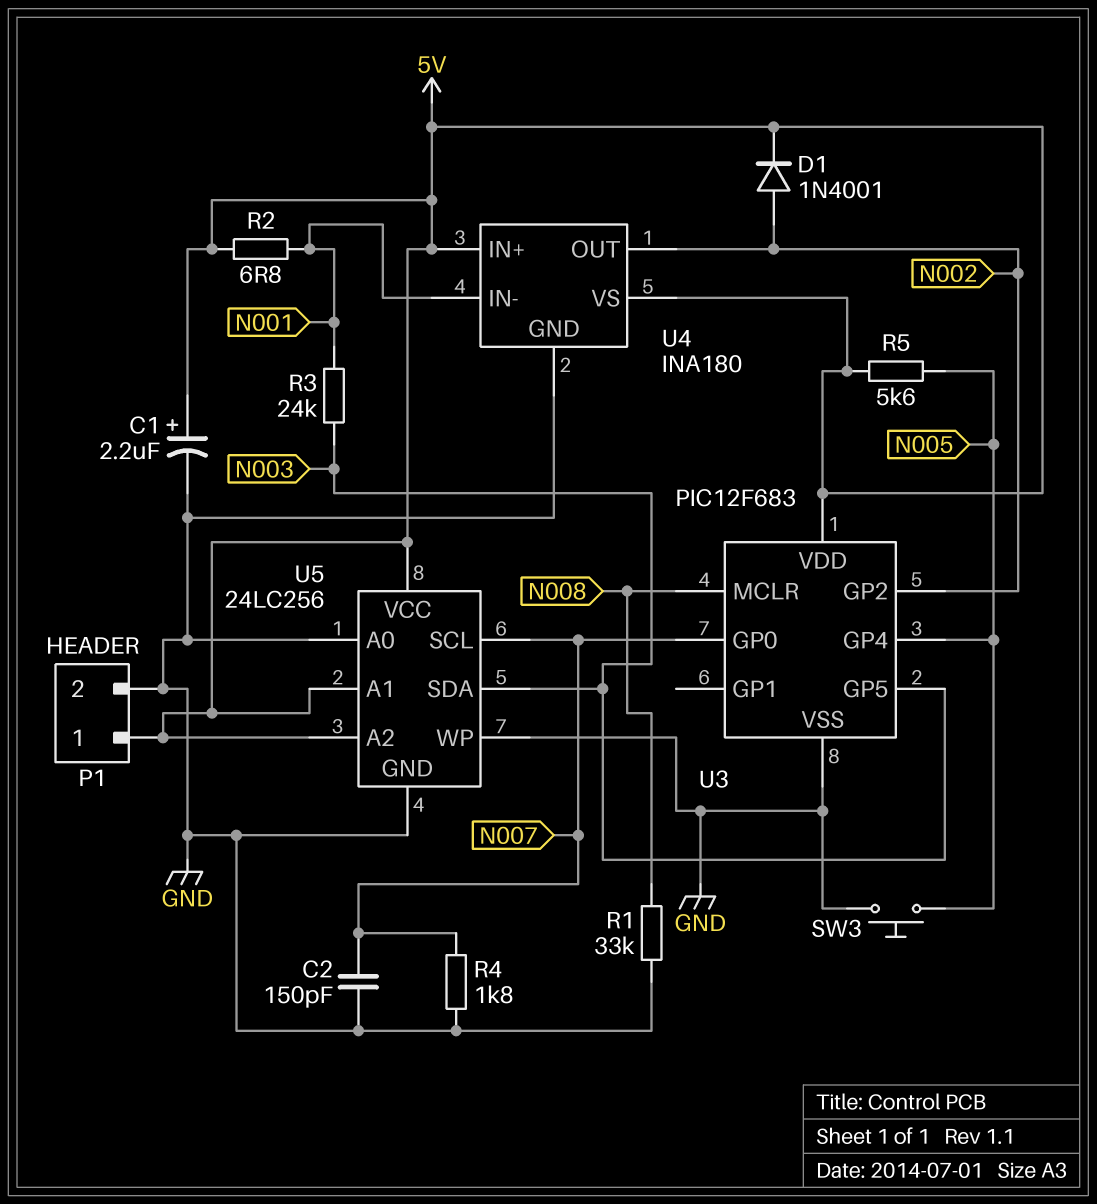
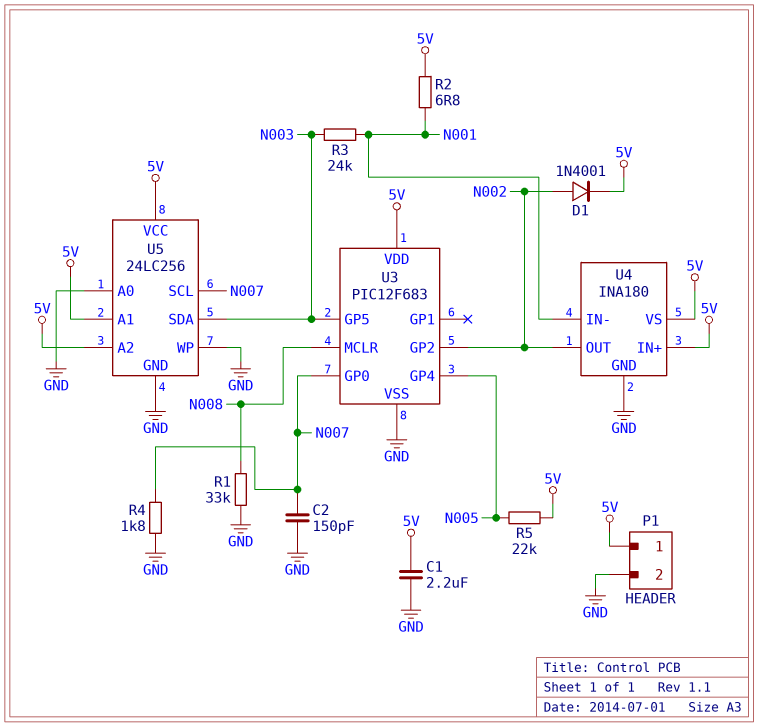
C1: 2.2uF (plus 5V, minus GND) -> 2.2uF (5V, GND)
R5: 5.6k (5V, N005) -> 22k (5V, N005)
SW3: button (GND, N005) -> none

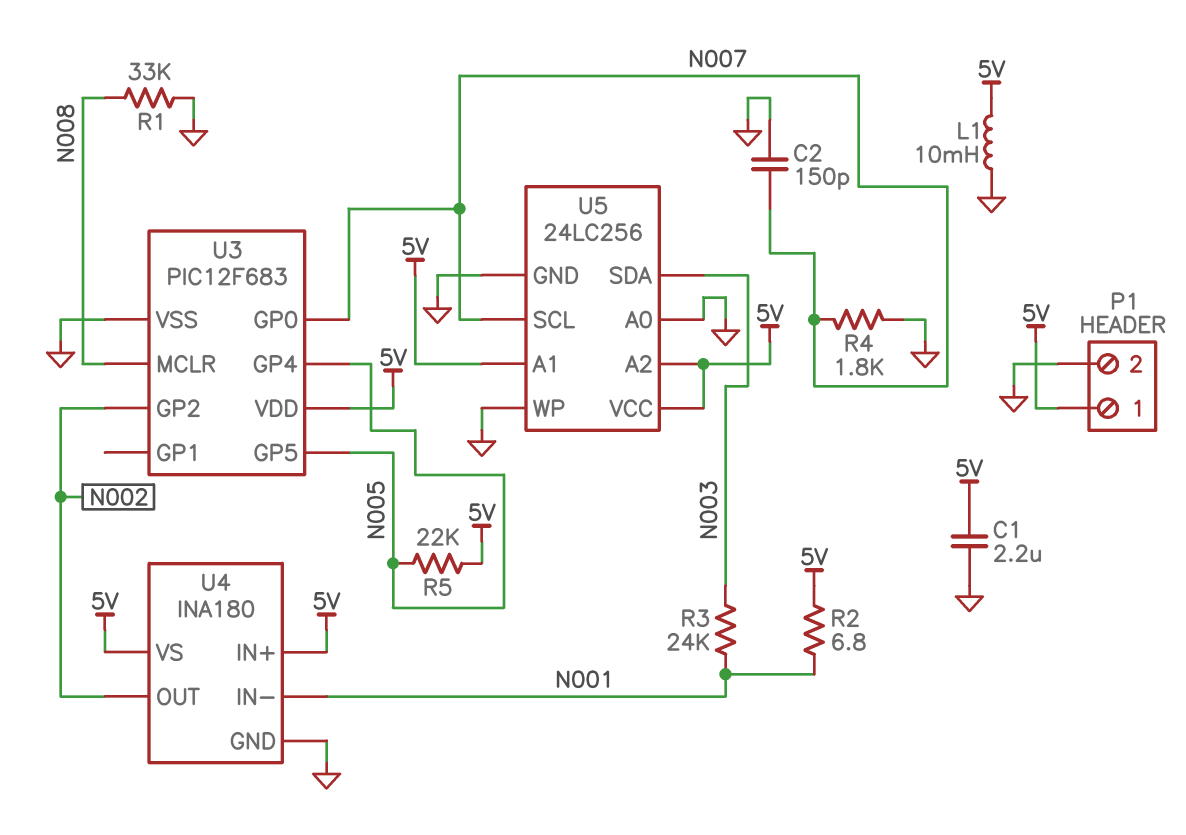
D1: diode 1N4001 (A N002, K 5V) -> none
L1: none -> 10mH (5V, GND)
U3 pin GP5: N003 -> N005

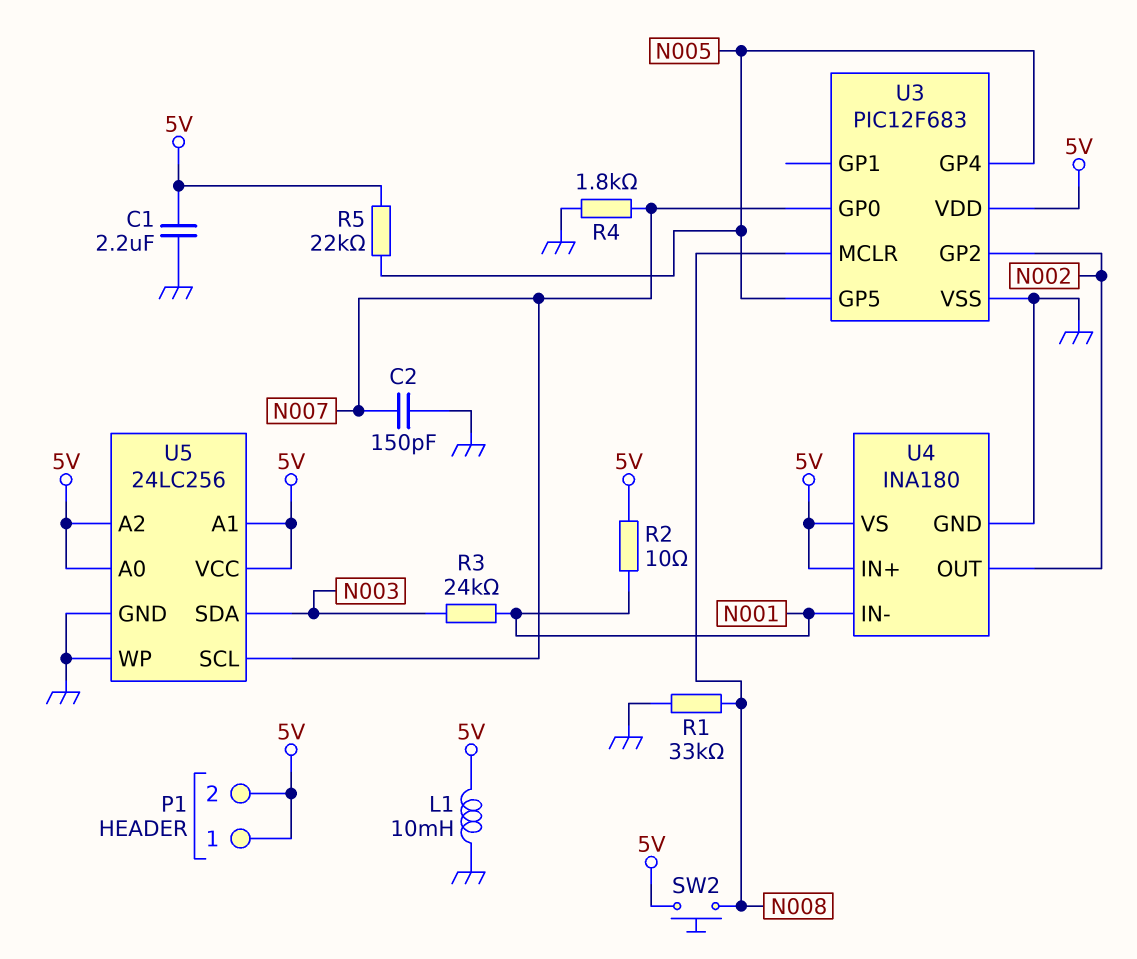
P1 pin 2: GND -> 5V
R2: 6.8 (5V, N001) -> 10 (5V, N001)
SW2: none -> button (5V, N008)
U5 pin A0: GND -> 5V

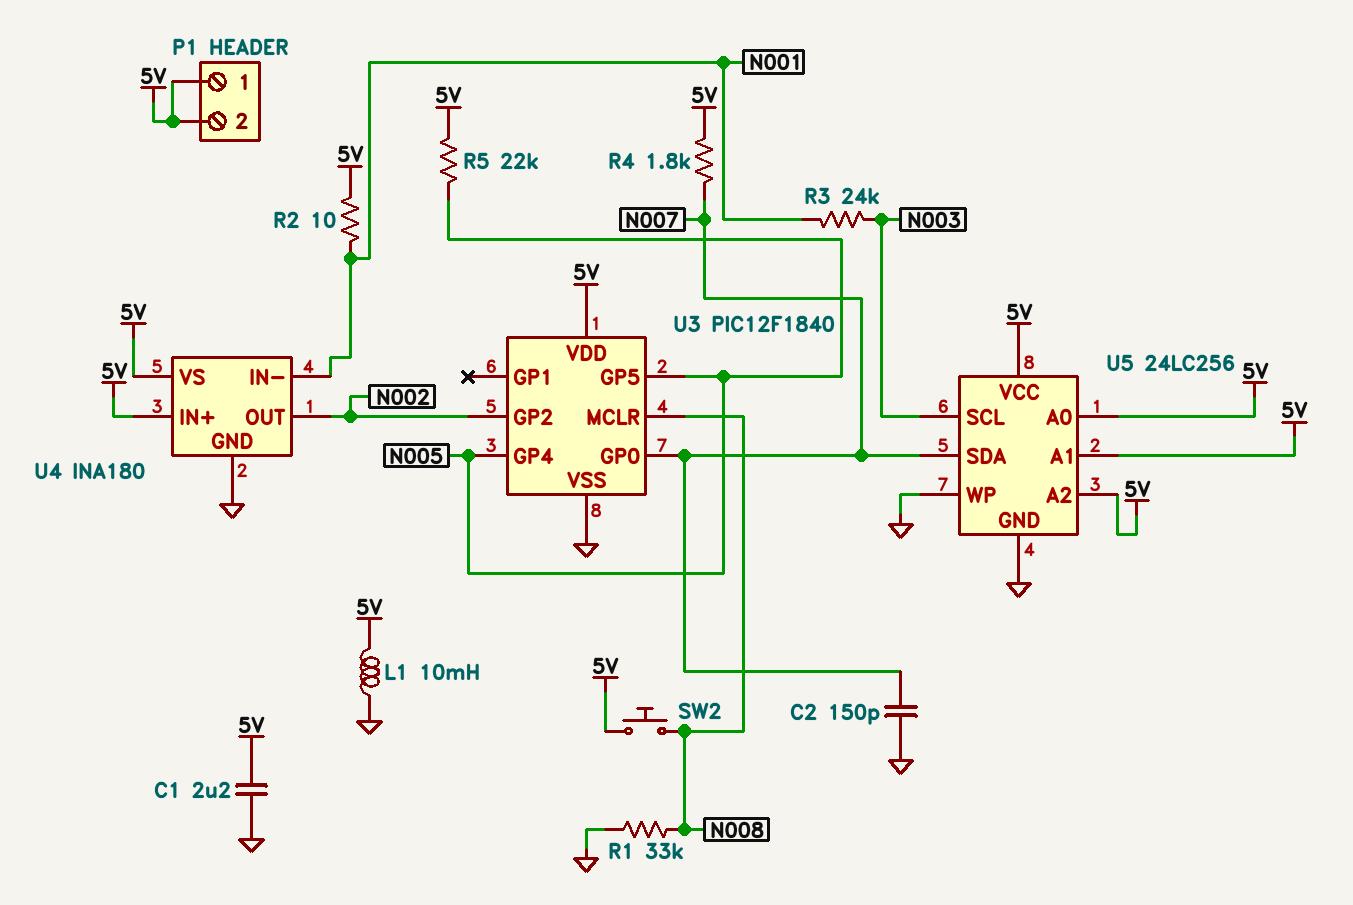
R4: 1.8k (GND, N007) -> 1.8k (5V, N007)
U3: PIC12F683 -> PIC12F1840
U5 pin SCL: N007 -> N003
U5 pin SDA: N003 -> N007

